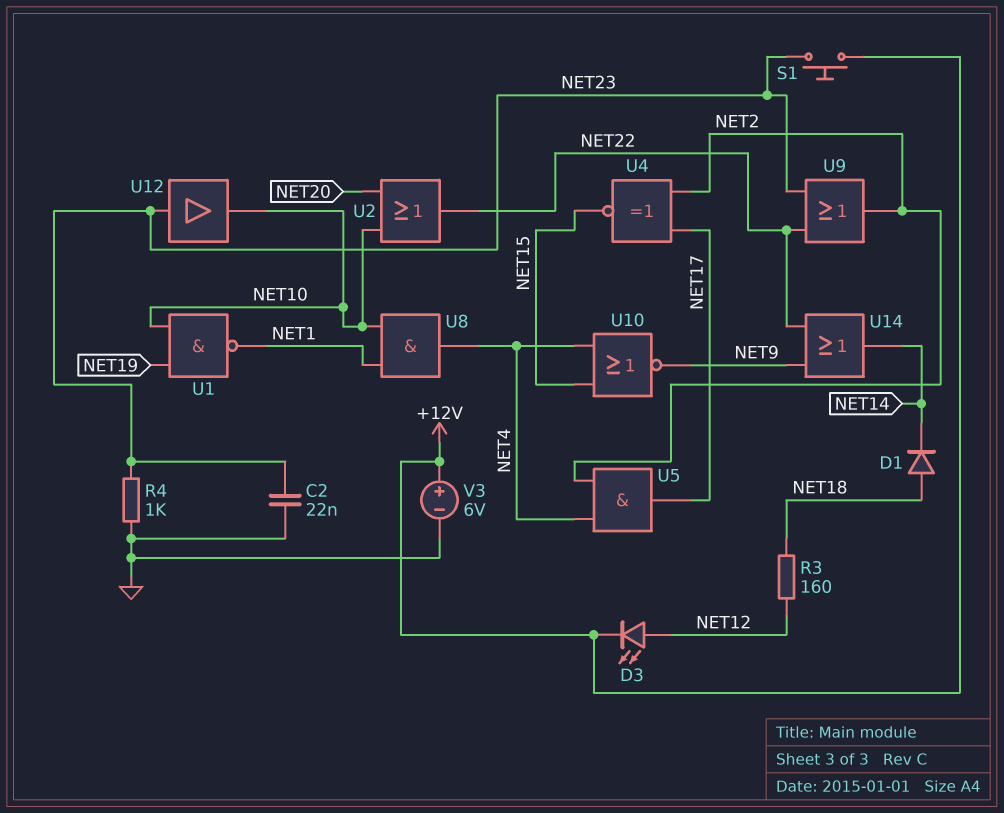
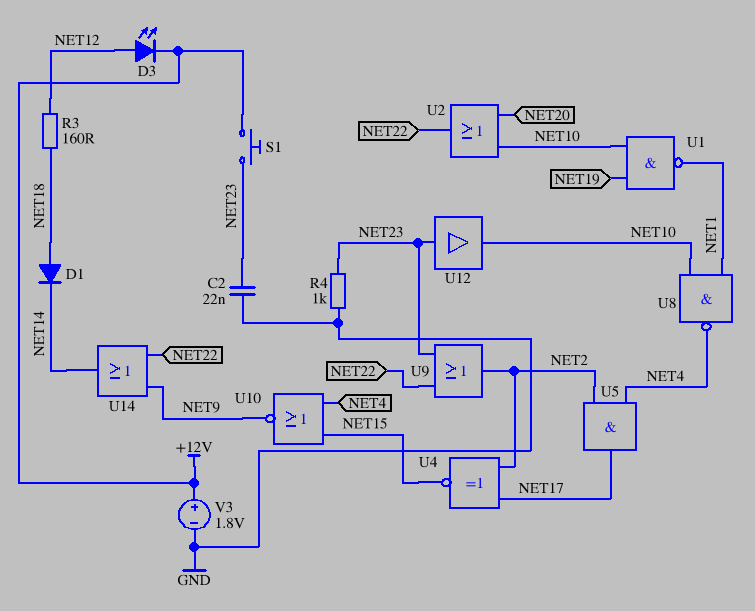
U8: AND (in NET1, in NET10, out NET4) -> NAND (in NET1, in NET10, out NET4)
V3: 6V (plus +12V, minus GND) -> 1.8V (plus +12V, minus GND)

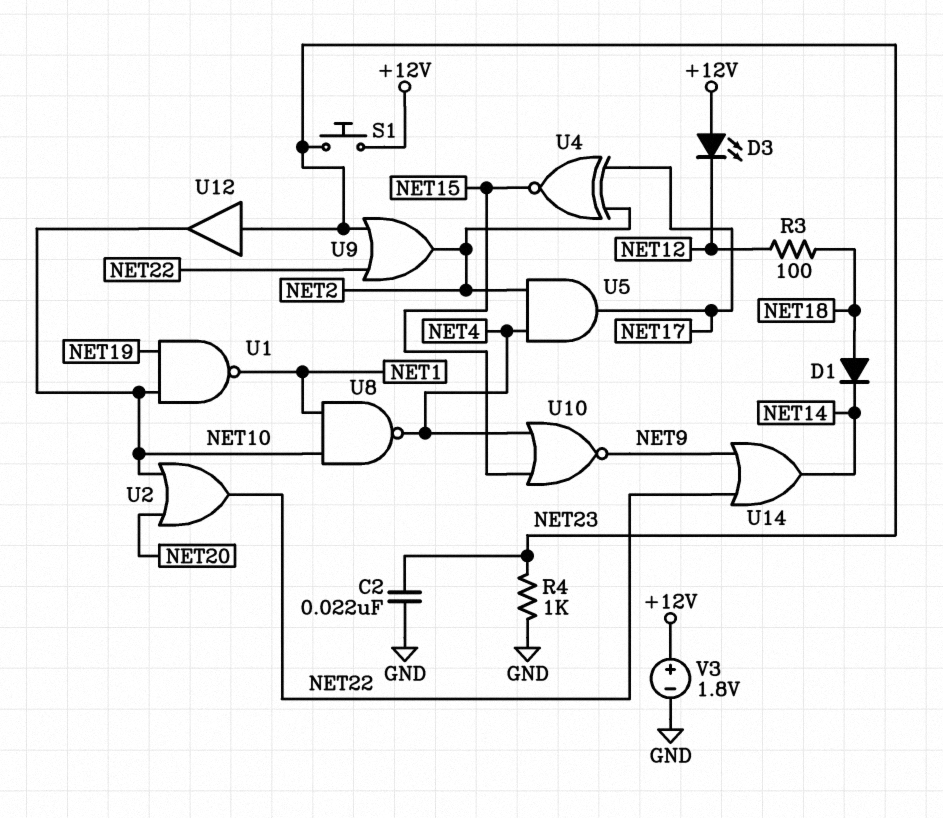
D3: LED (A NET12, K +12V) -> LED (A +12V, K NET12)
R3: 160 (NET12, NET18) -> 100 (NET12, NET18)

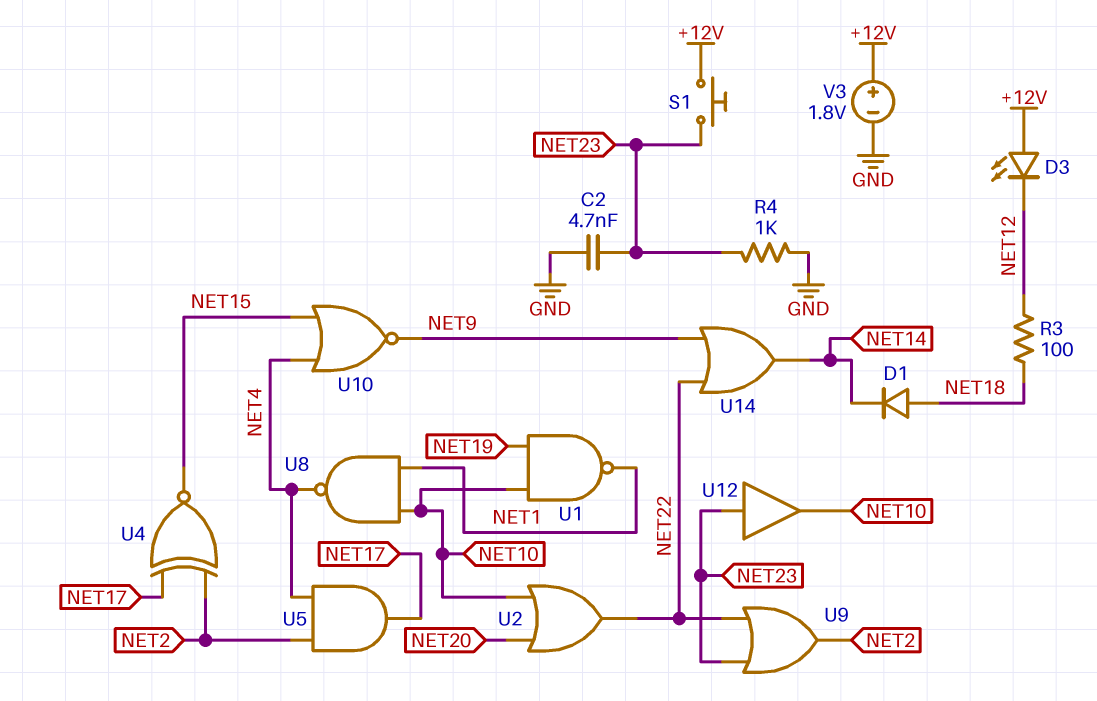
C2: 22nF (GND, NET23) -> 4.7nF (GND, NET23)

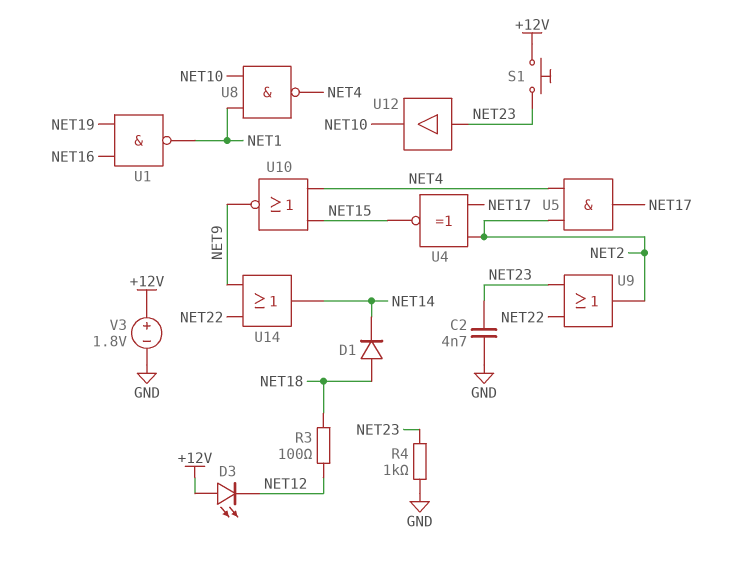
U1: NAND (in NET10, in NET19, out NET1) -> NAND (in NET16, in NET19, out NET1)
U2: OR (in NET10, in NET20, out NET22) -> none

